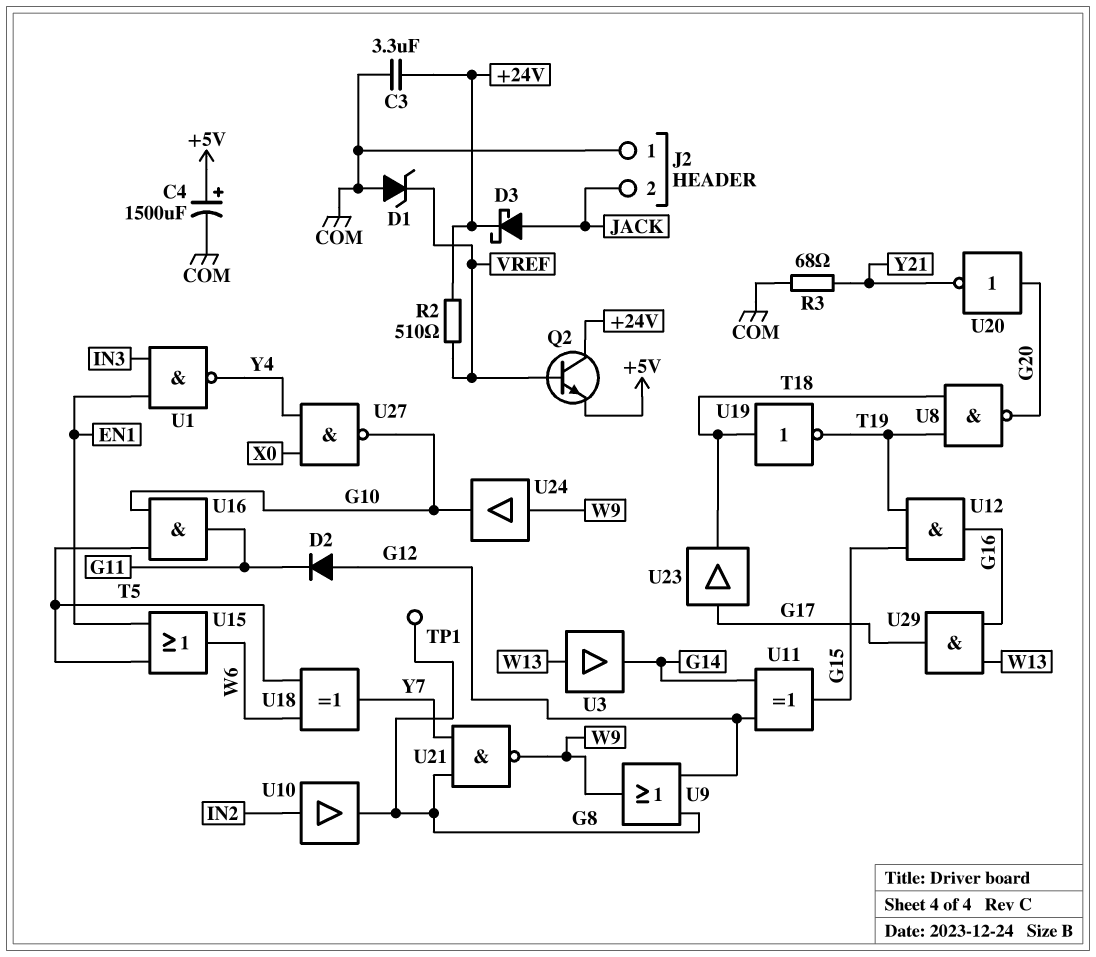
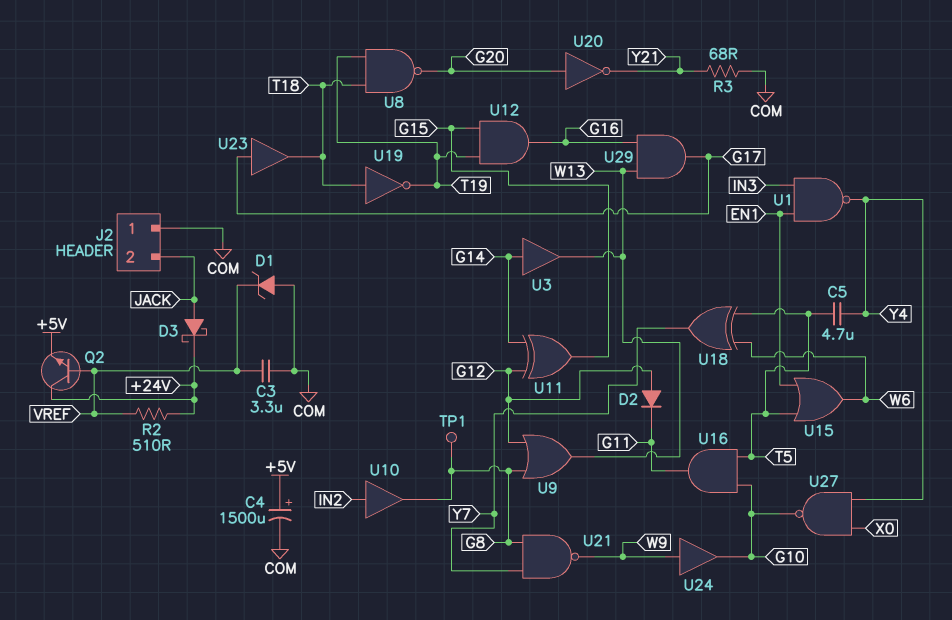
C3: 3.3uF (+24V, COM) -> 3.3uF (COM, VREF)
C5: none -> 4.7uF (T5, Y4)
U3: buffer (in W13, out G14) -> buffer (in G14, out W13)
U9: OR (in G8, in G12, out W9) -> OR (in G8, in G12, out W13)

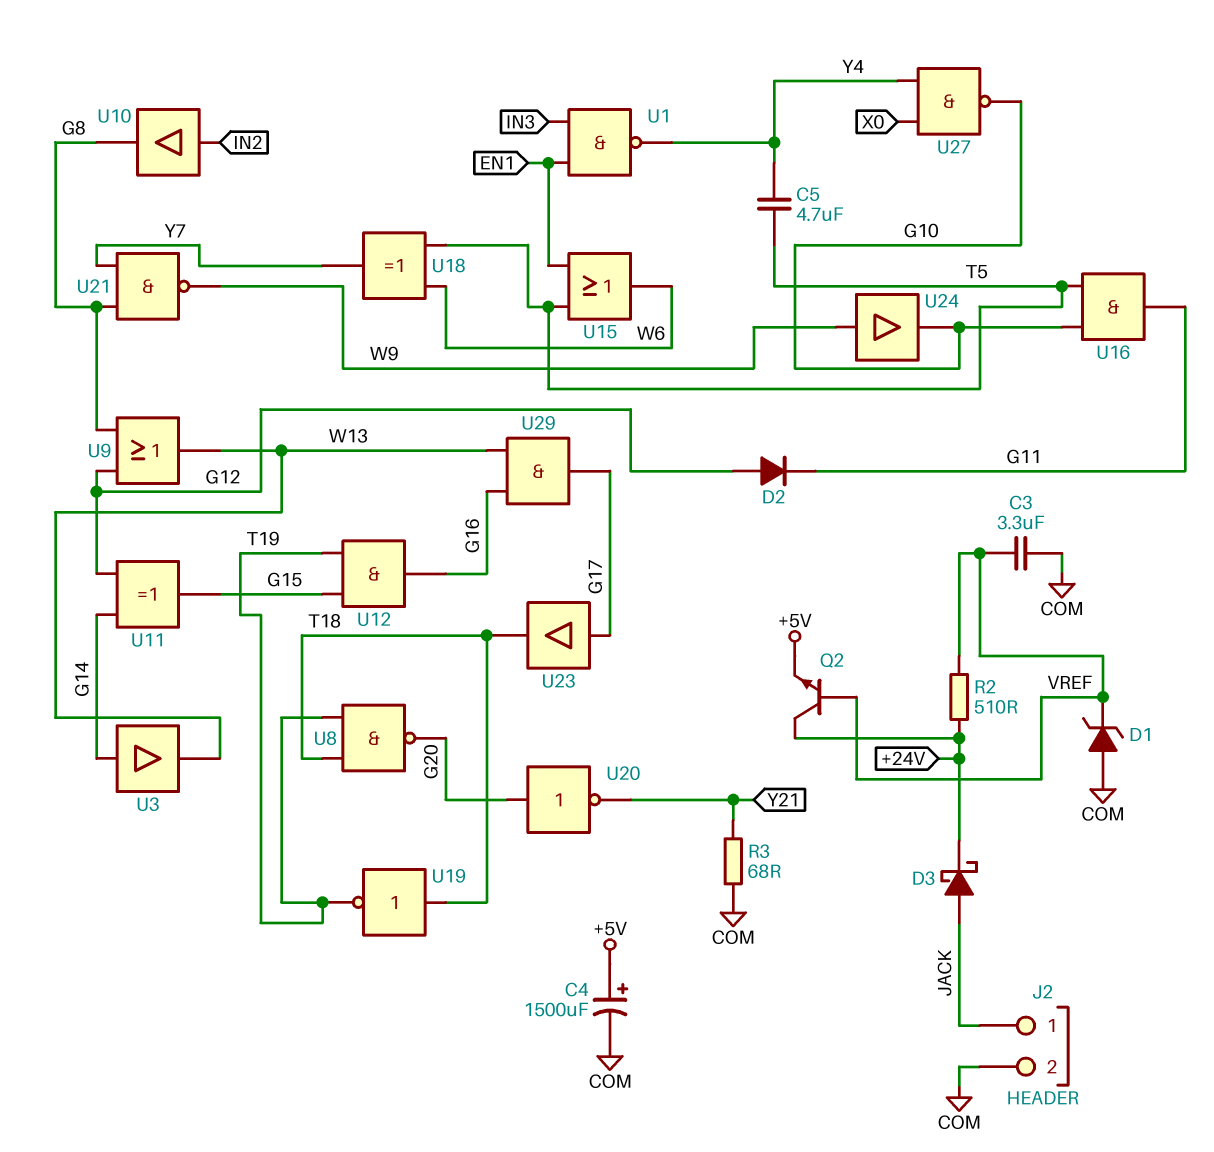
J2 pin 1: COM -> JACK
J2 pin 2: JACK -> COM
TP1: test point (G8) -> none

